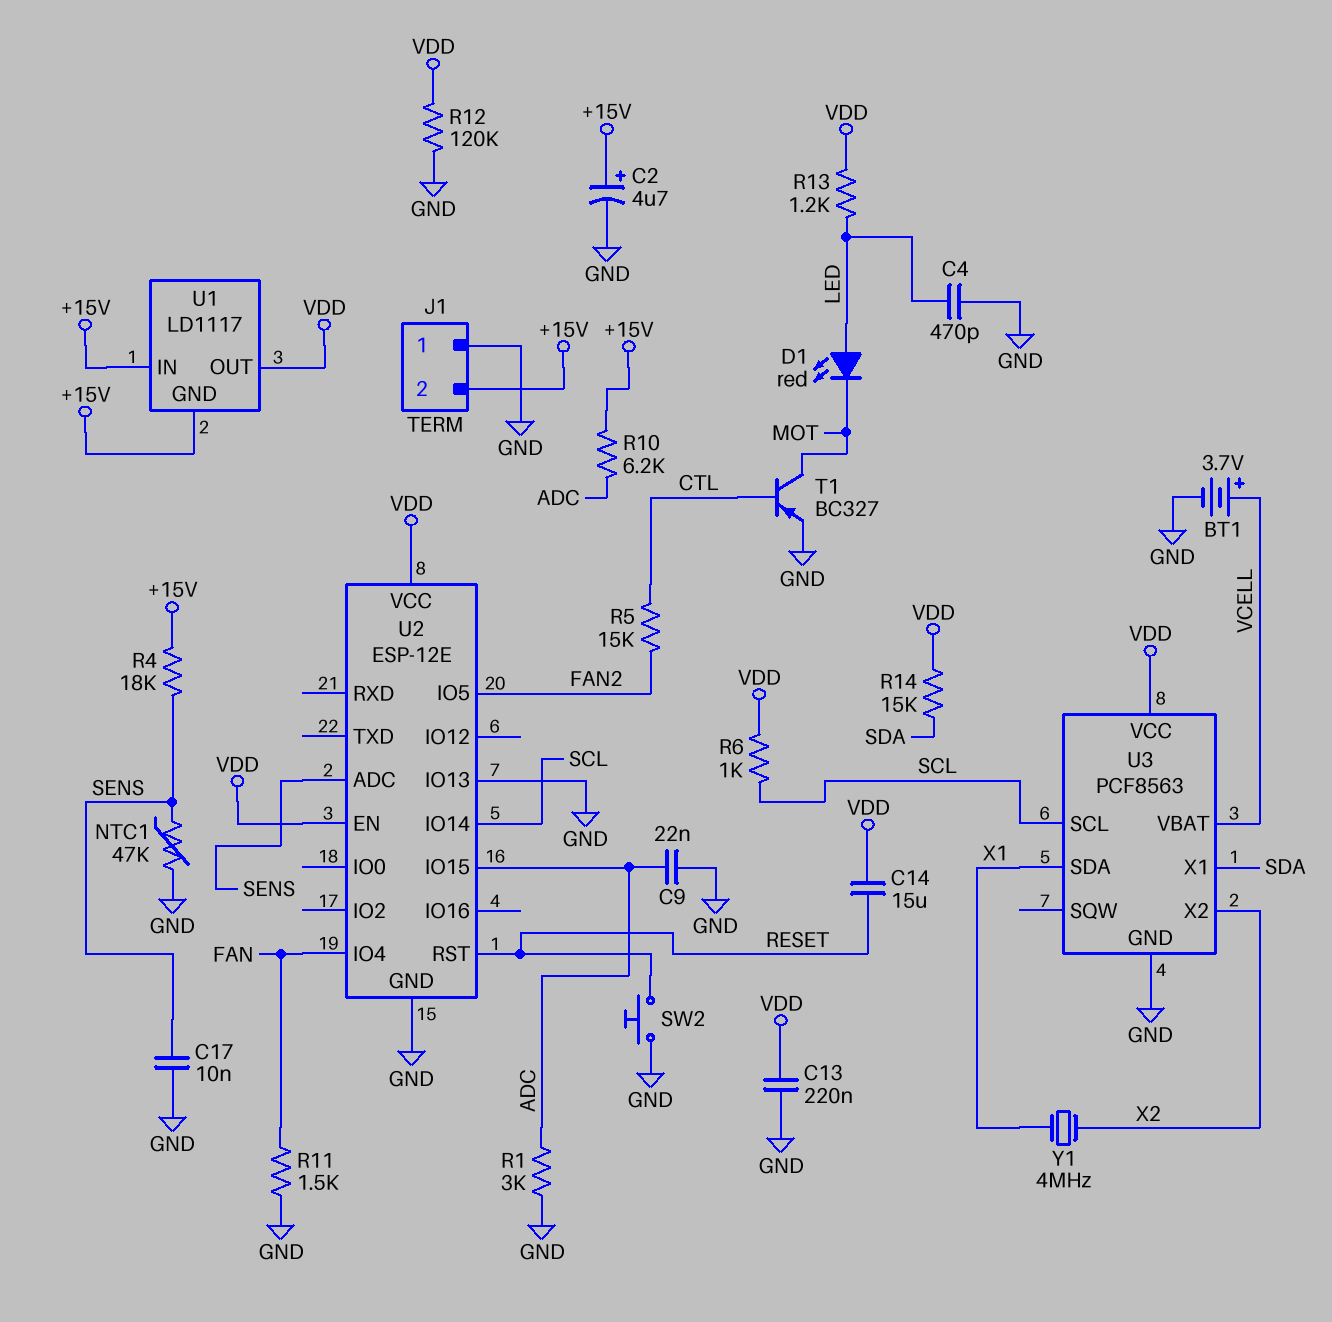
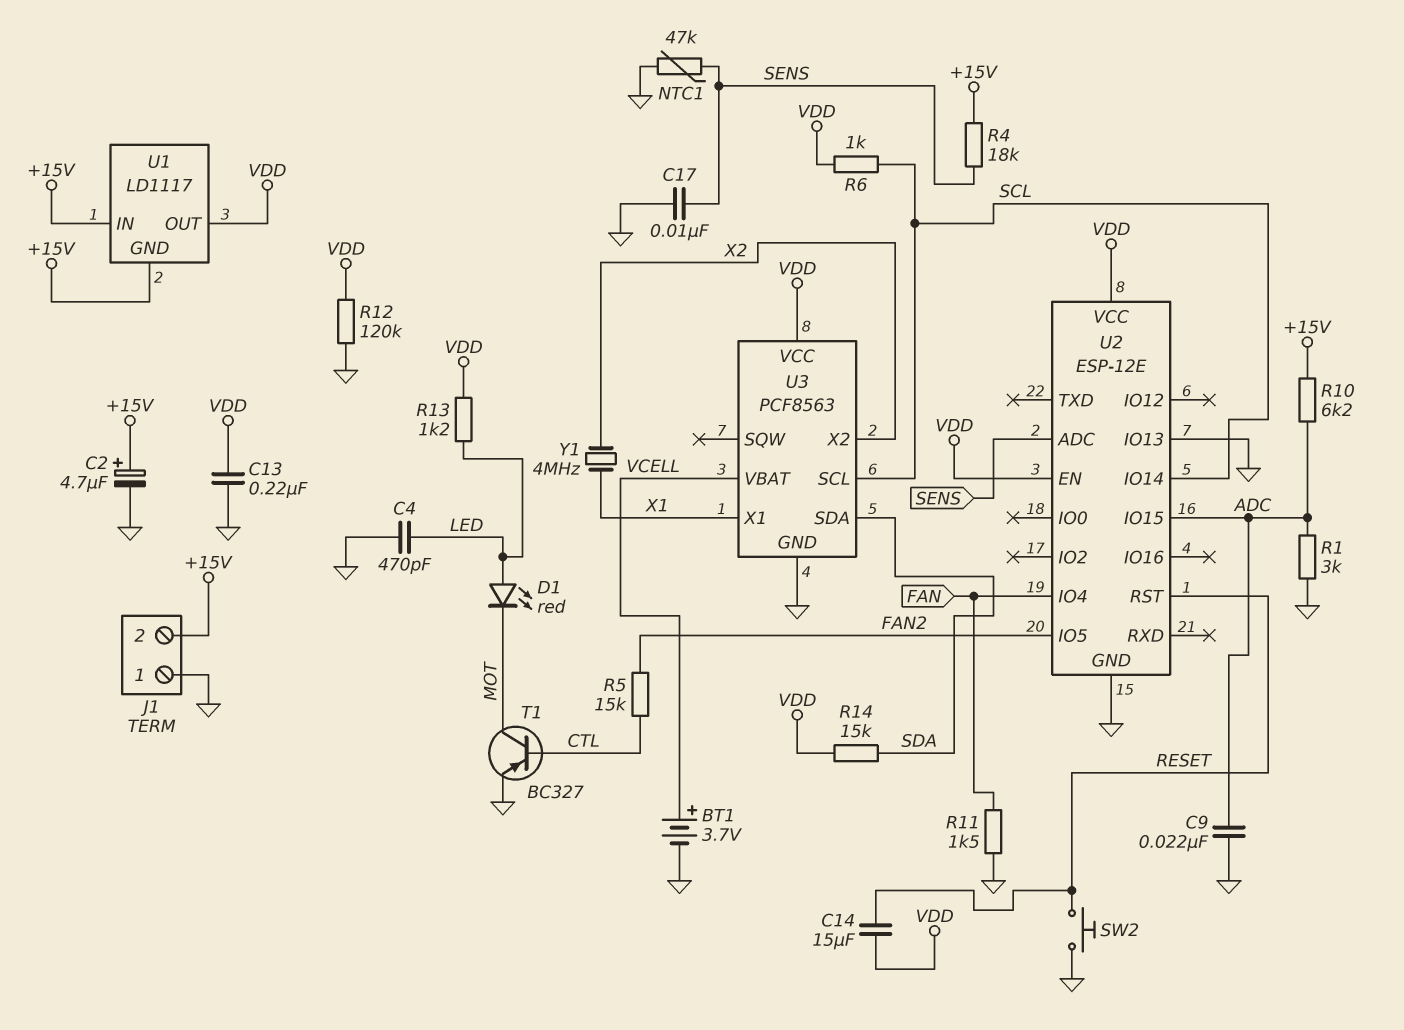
U3 pin SDA: X1 -> SDA
U3 pin X1: SDA -> X1

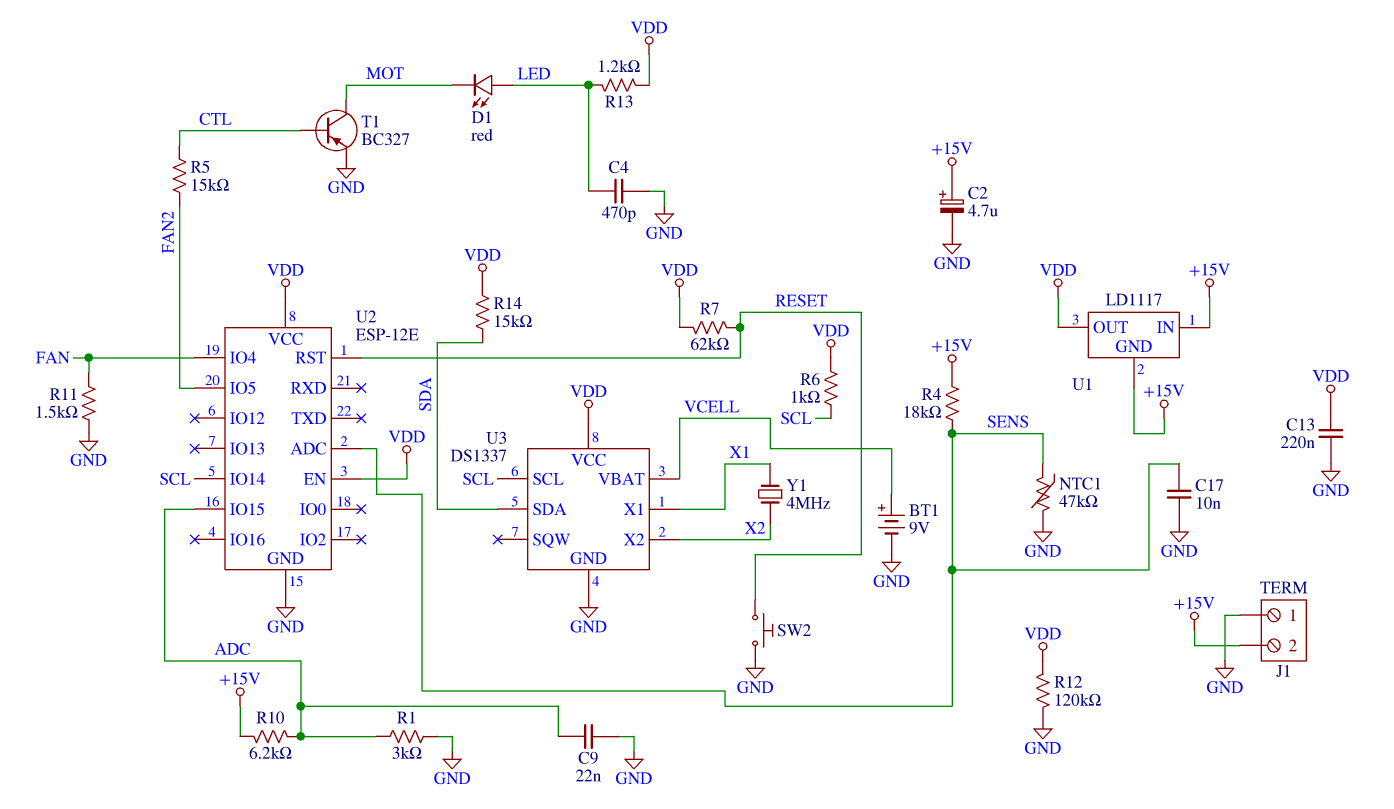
BT1: 3.7V (plus VCELL, minus GND) -> 9V (plus VCELL, minus GND)
C14: 15uF (RESET, VDD) -> none
R7: none -> 62k (RESET, VDD)
U2 pin IO13: GND -> none
U3: PCF8563 -> DS1337

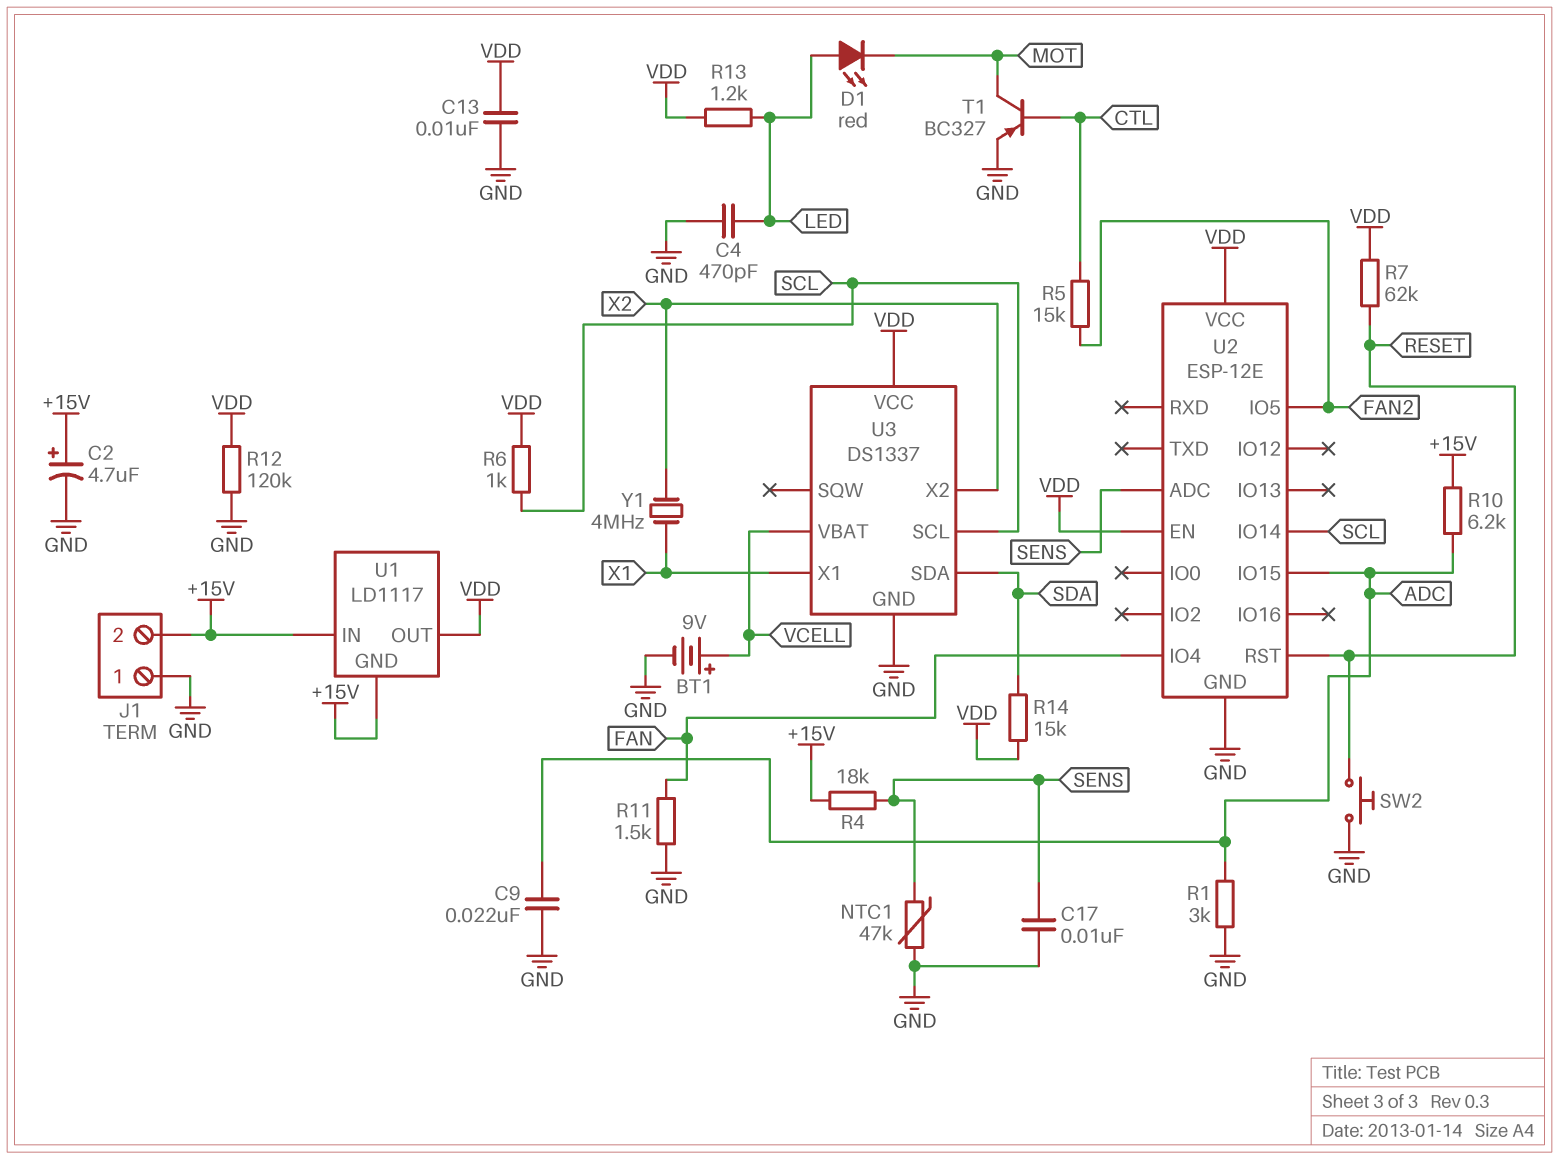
C13: 220nF (GND, VDD) -> 10nF (GND, VDD)

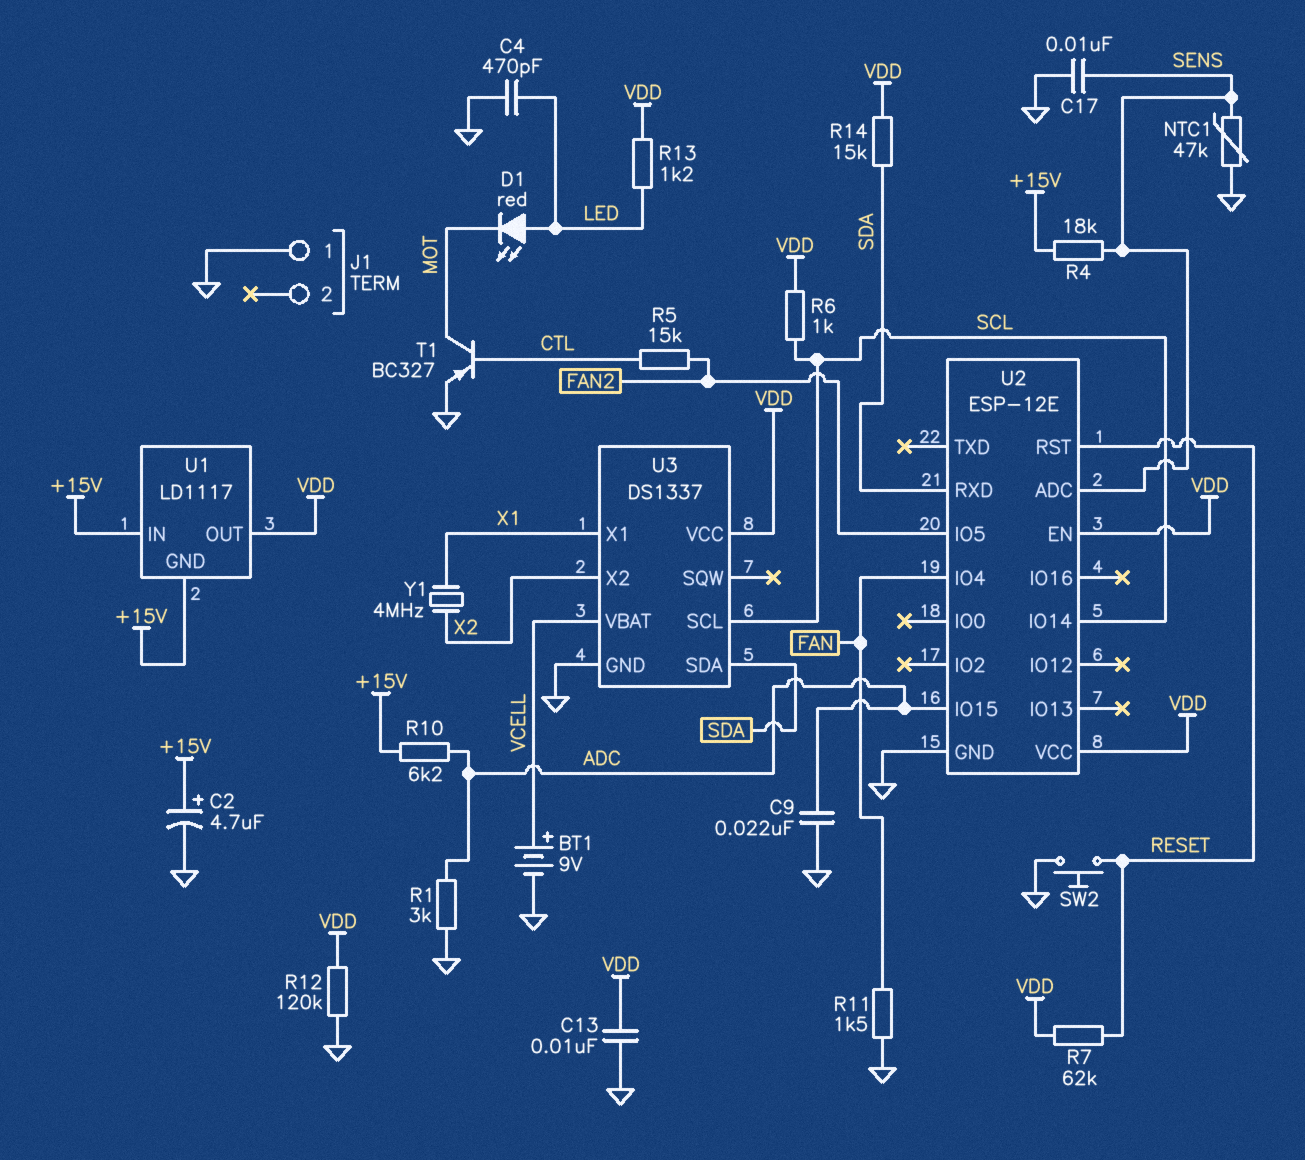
J1 pin 2: +15V -> none
U2 pin RXD: none -> SDA

